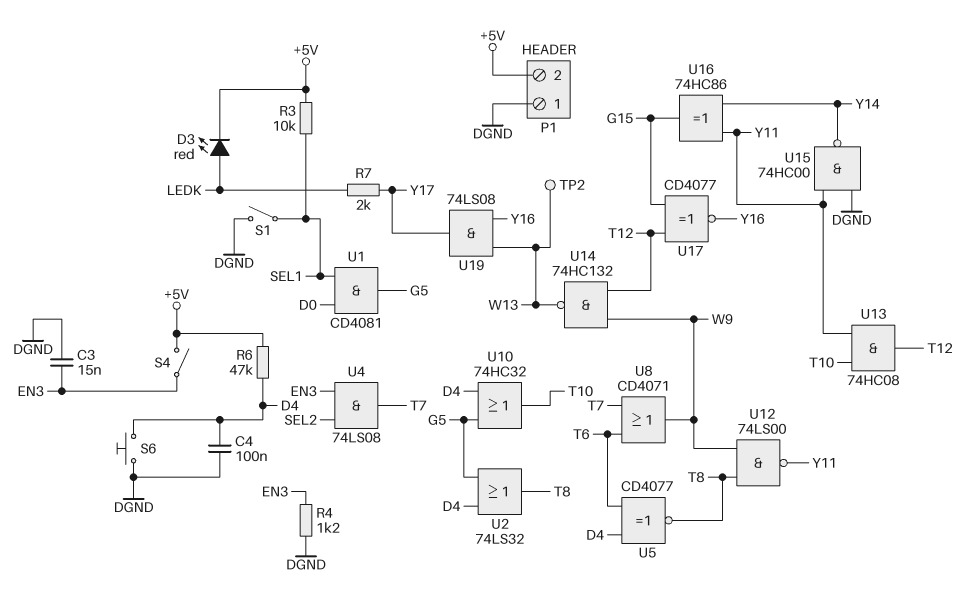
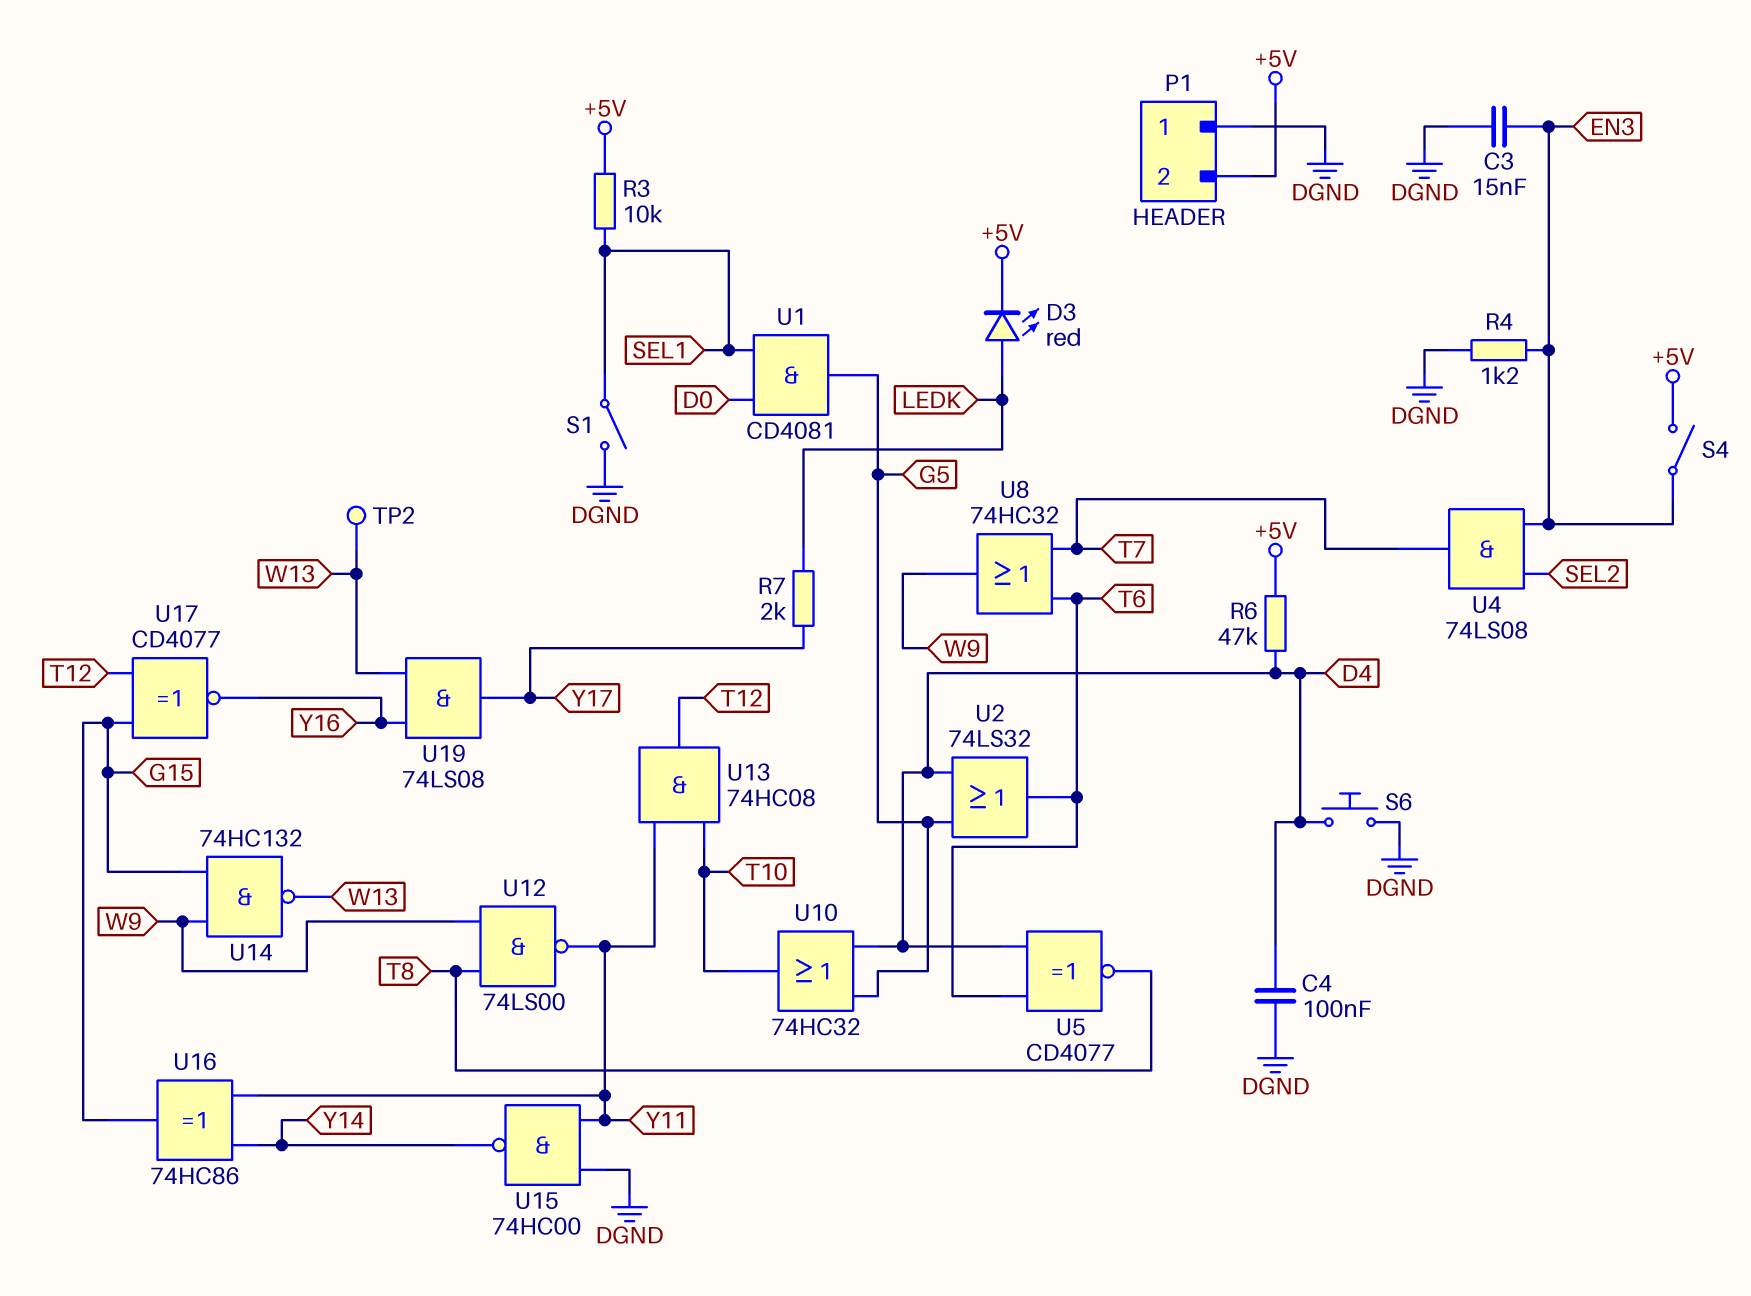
U2: OR 74LS32 (in D4, in G5, out T8) -> OR 74LS32 (in D4, in G5, out T6)
U8: OR CD4071 (in T6, in T7, out W9) -> OR 74HC32 (in T6, in T7, out W9)
U14: NAND 74HC132 (in T12, in W9, out W13) -> NAND 74HC132 (in G15, in W9, out W13)

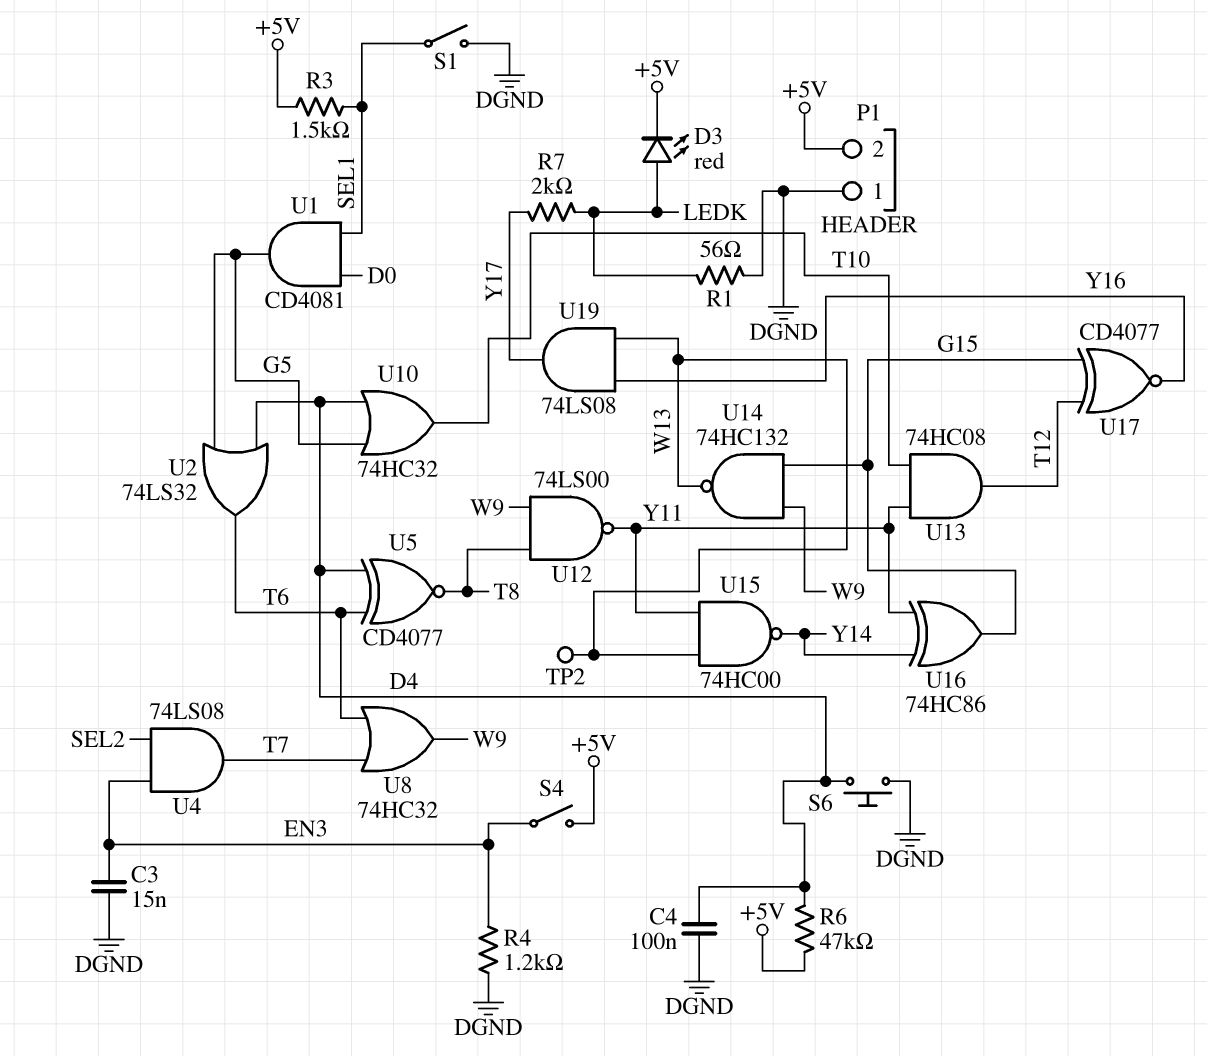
R1: none -> 56 (DGND, LEDK)
R3: 10k (+5V, SEL1) -> 1.5k (+5V, SEL1)
U15: NAND 74HC00 (in DGND, in Y11, out Y14) -> NAND 74HC00 (in W13, in Y11, out Y14)

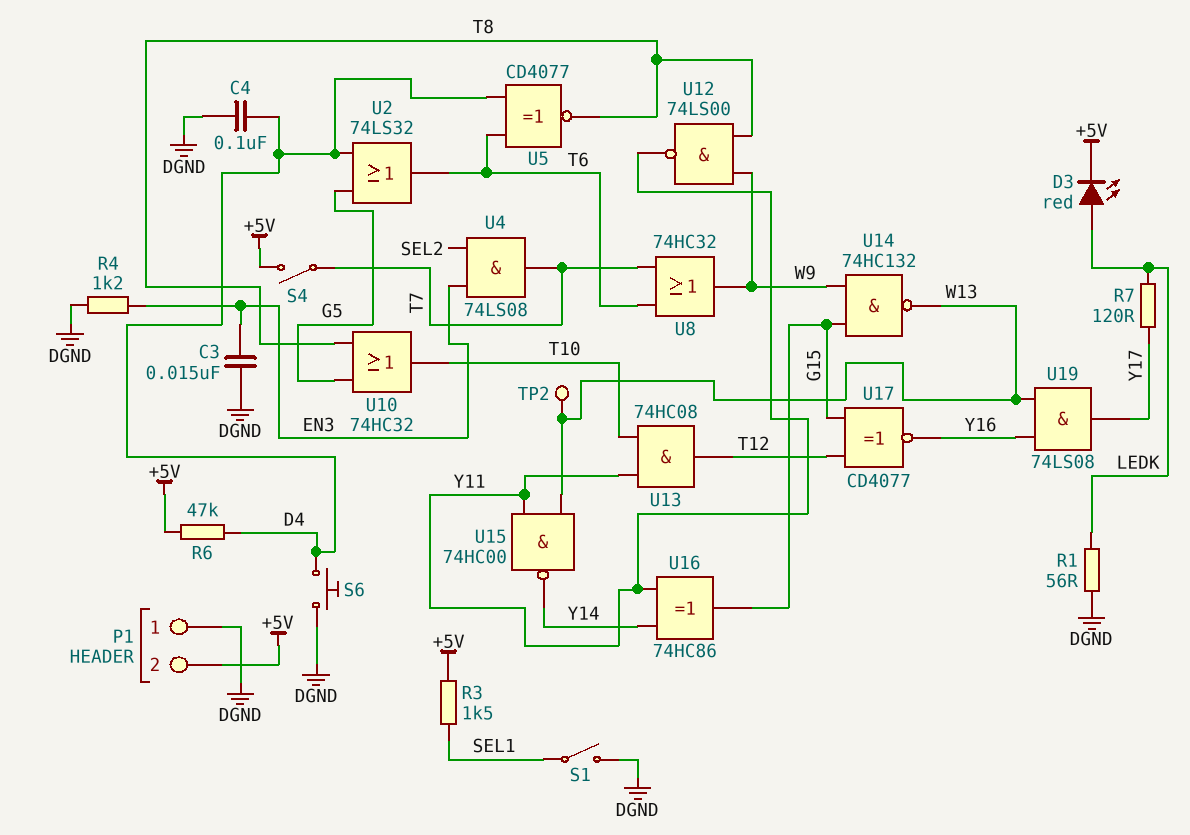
R7: 2k (LEDK, Y17) -> 120 (LEDK, Y17)
S4: switch (+5V, EN3) -> switch (+5V, T7)
U1: AND CD4081 (in D0, in SEL1, out G5) -> none
U10: OR 74HC32 (in D4, in G5, out T10) -> OR 74HC32 (in G5, in T8, out T10)

